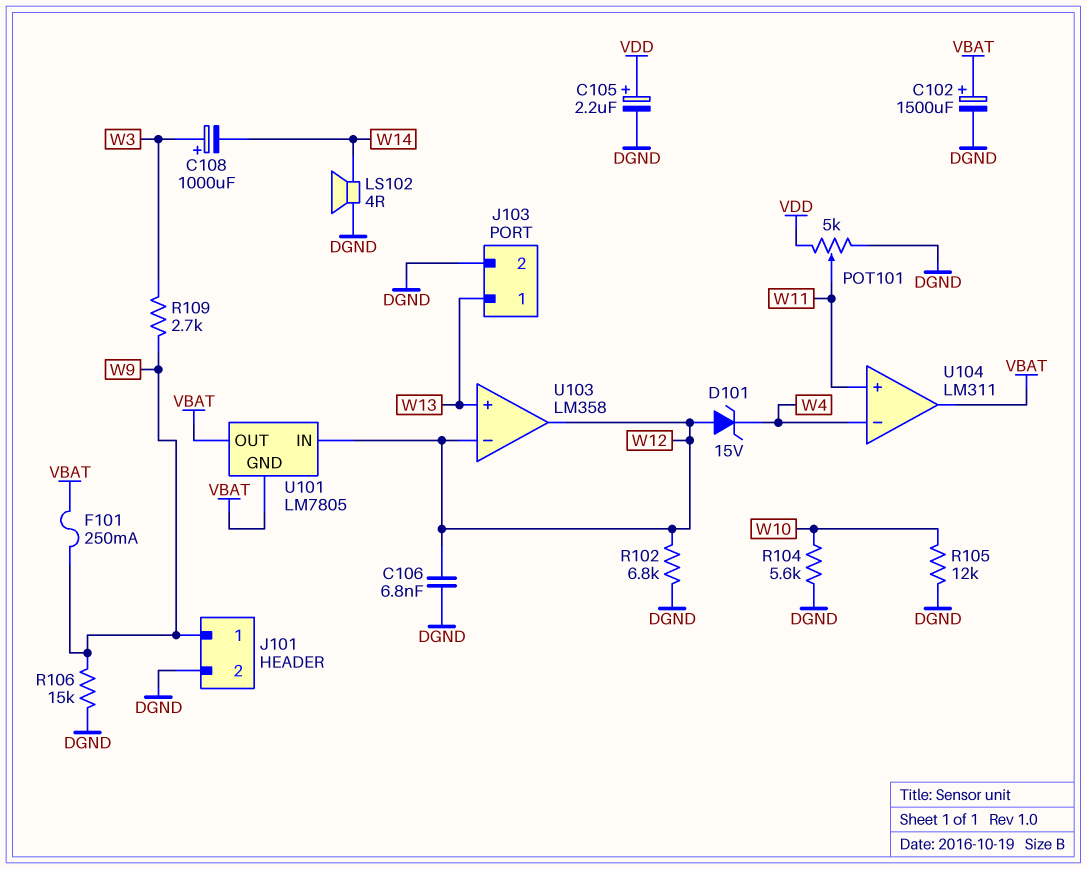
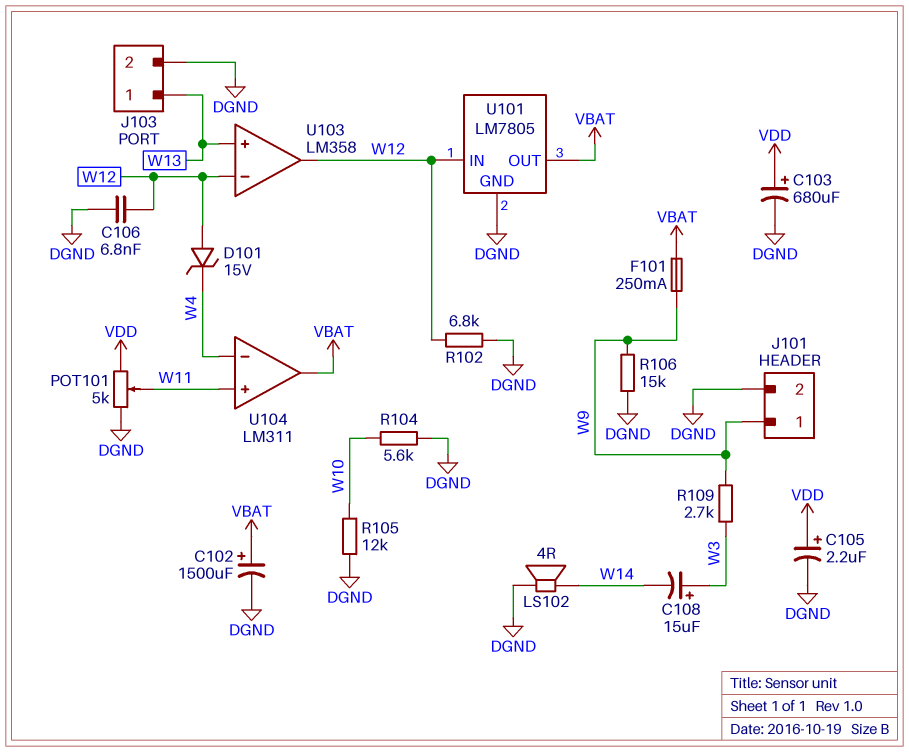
C103: none -> 680uF (plus VDD, minus DGND)
C108: 1000uF (plus W3, minus W14) -> 15uF (plus W3, minus W14)
U101 pin GND: VBAT -> DGND

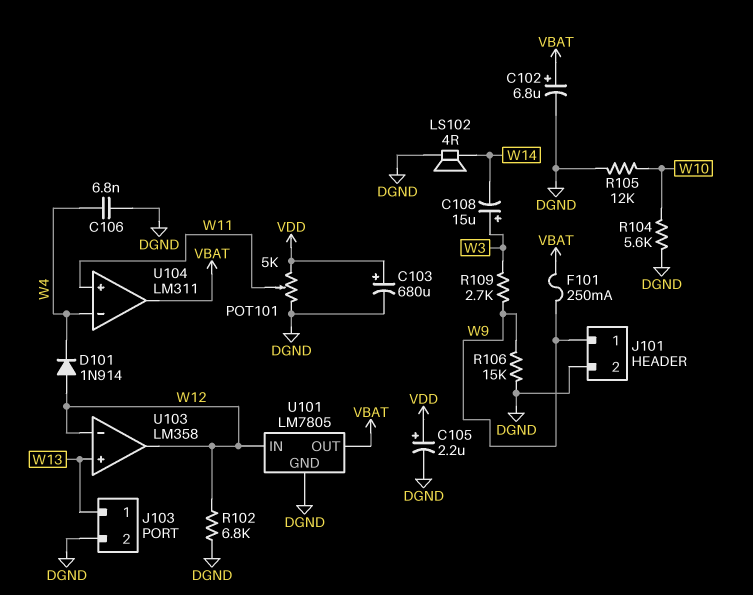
C102: 1500uF (plus VBAT, minus DGND) -> 6.8uF (plus VBAT, minus DGND)
C106: 6.8nF (DGND, W12) -> 6.8nF (DGND, W4)
D101: zener 15V (A W12, K W4) -> diode 1N914 (A W12, K W4)

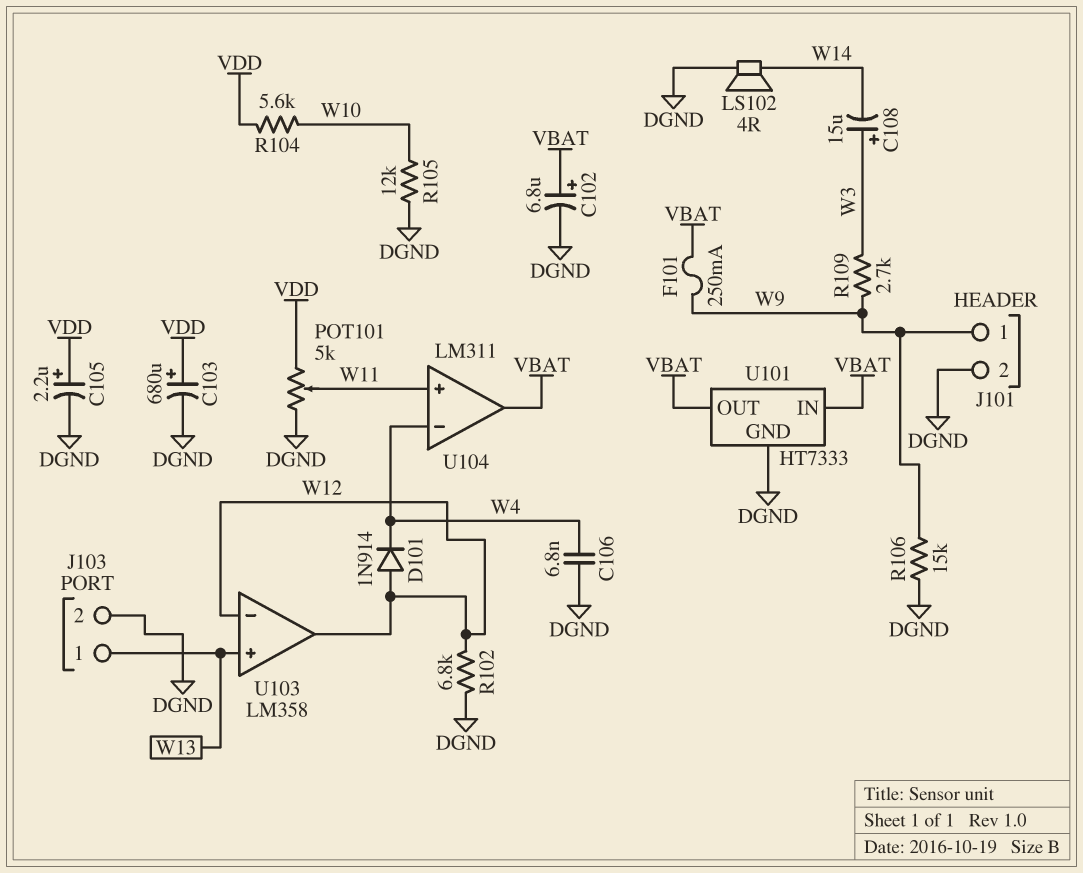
R104: 5.6k (DGND, W10) -> 5.6k (VDD, W10)
U101: LM7805 -> HT7333
U101 pin IN: W12 -> VBAT

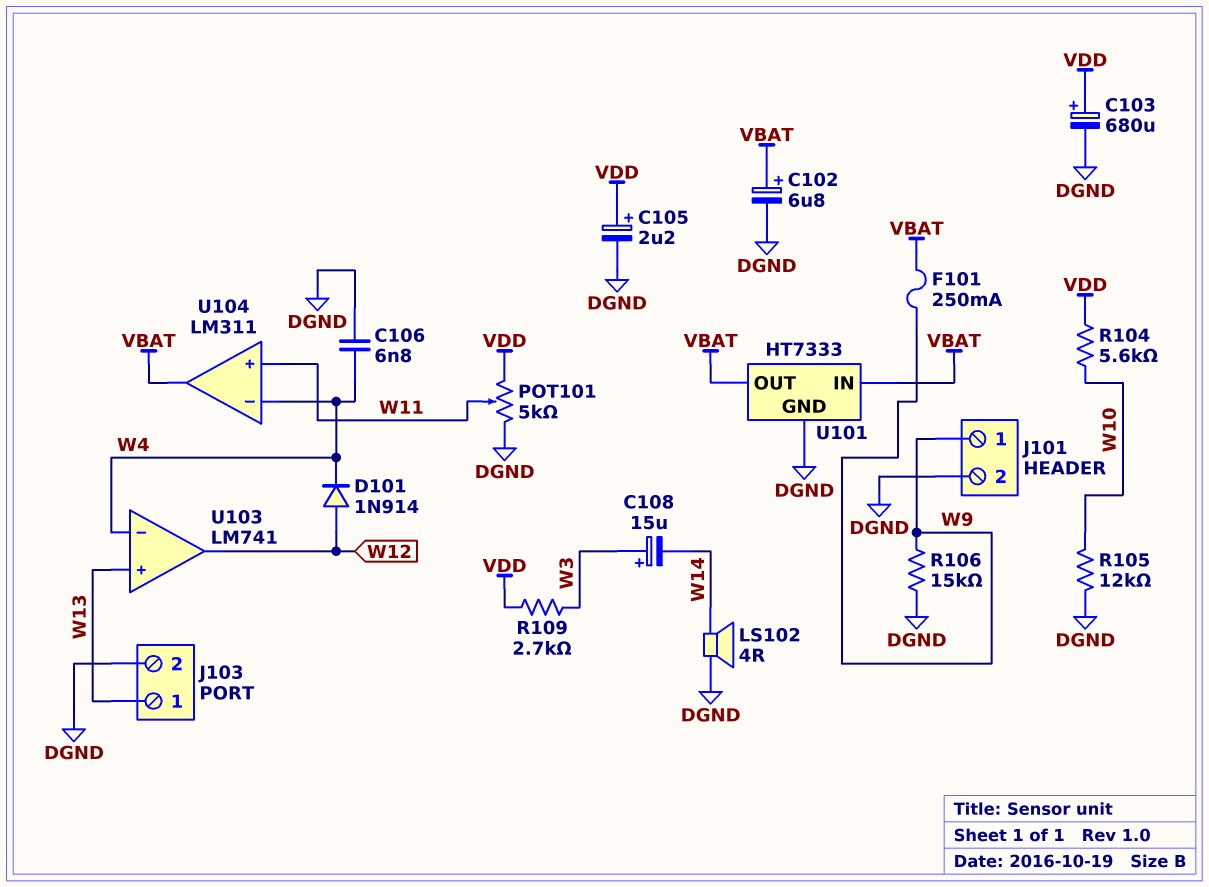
R102: 6.8k (DGND, W12) -> none
R109: 2.7k (W3, W9) -> 2.7k (VDD, W3)
U103: LM358 -> LM741
U103 pin in-: W12 -> W4

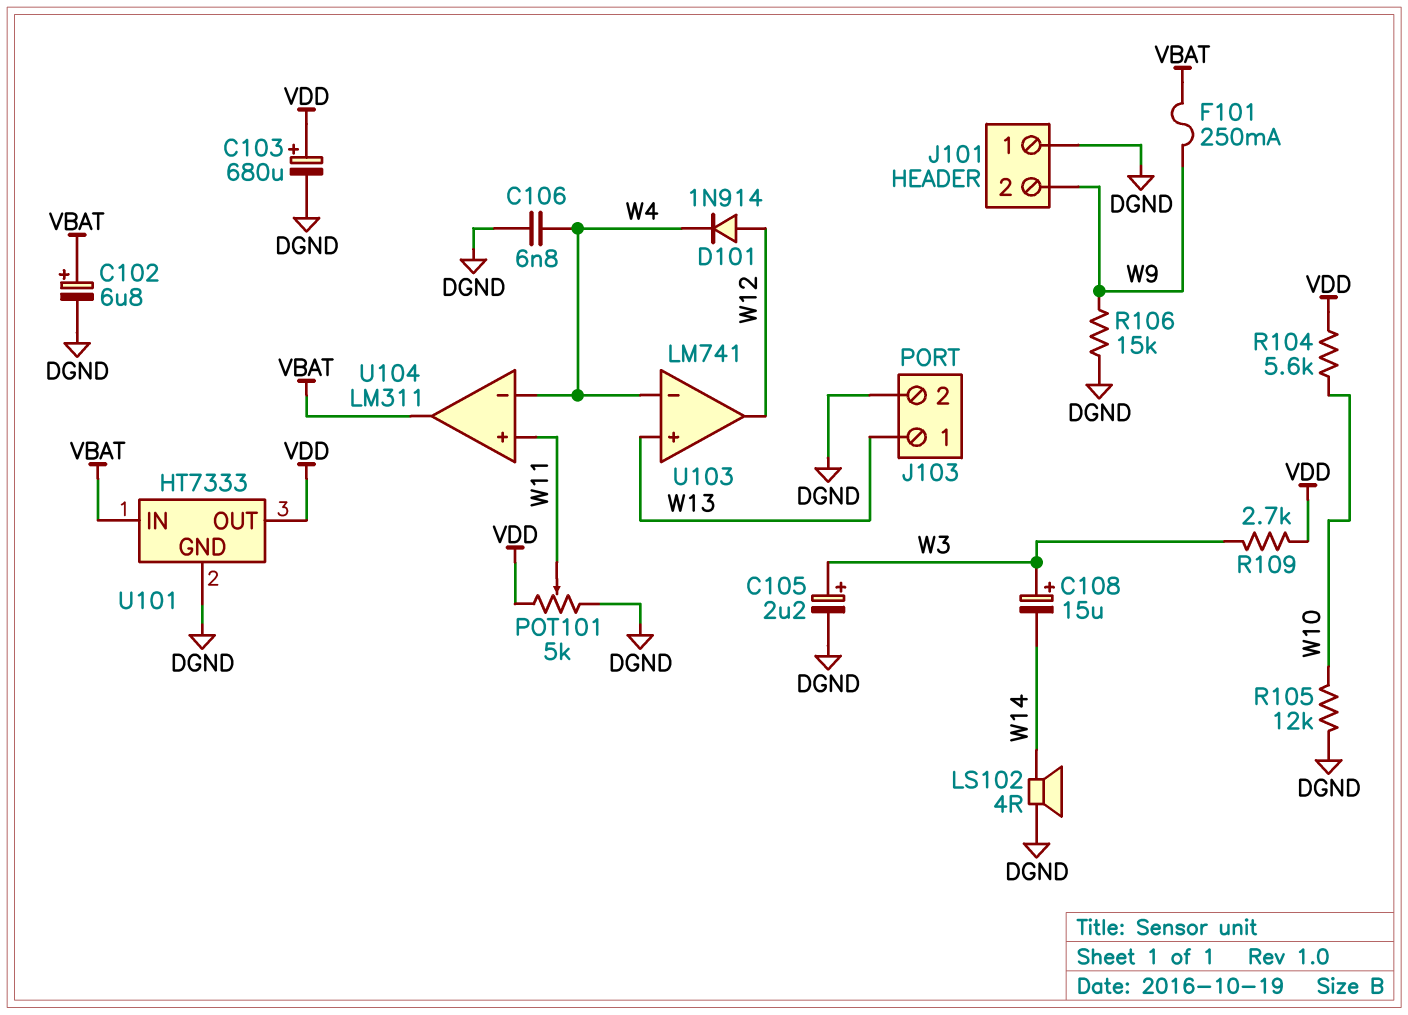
C105: 2.2uF (plus VDD, minus DGND) -> 2.2uF (plus W3, minus DGND)
J101 pin 1: W9 -> DGND
J101 pin 2: DGND -> W9
U101 pin OUT: VBAT -> VDD

